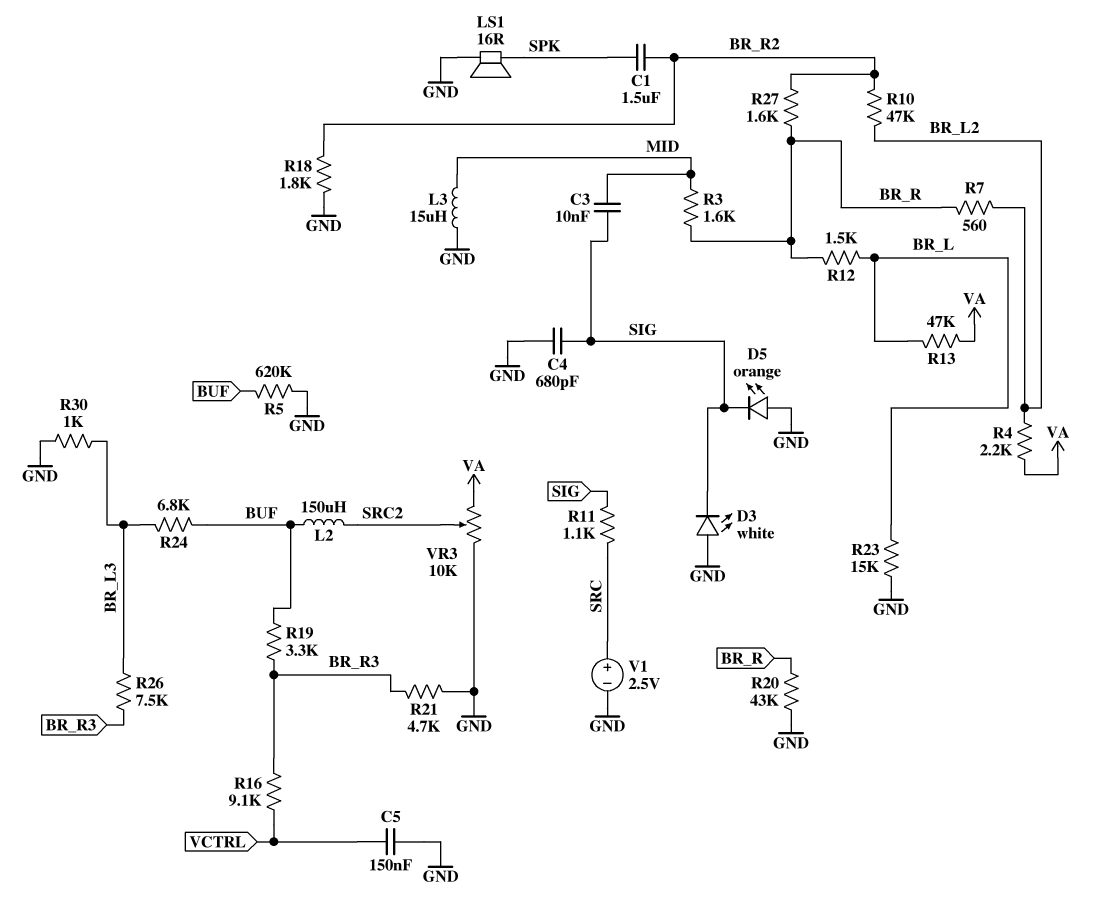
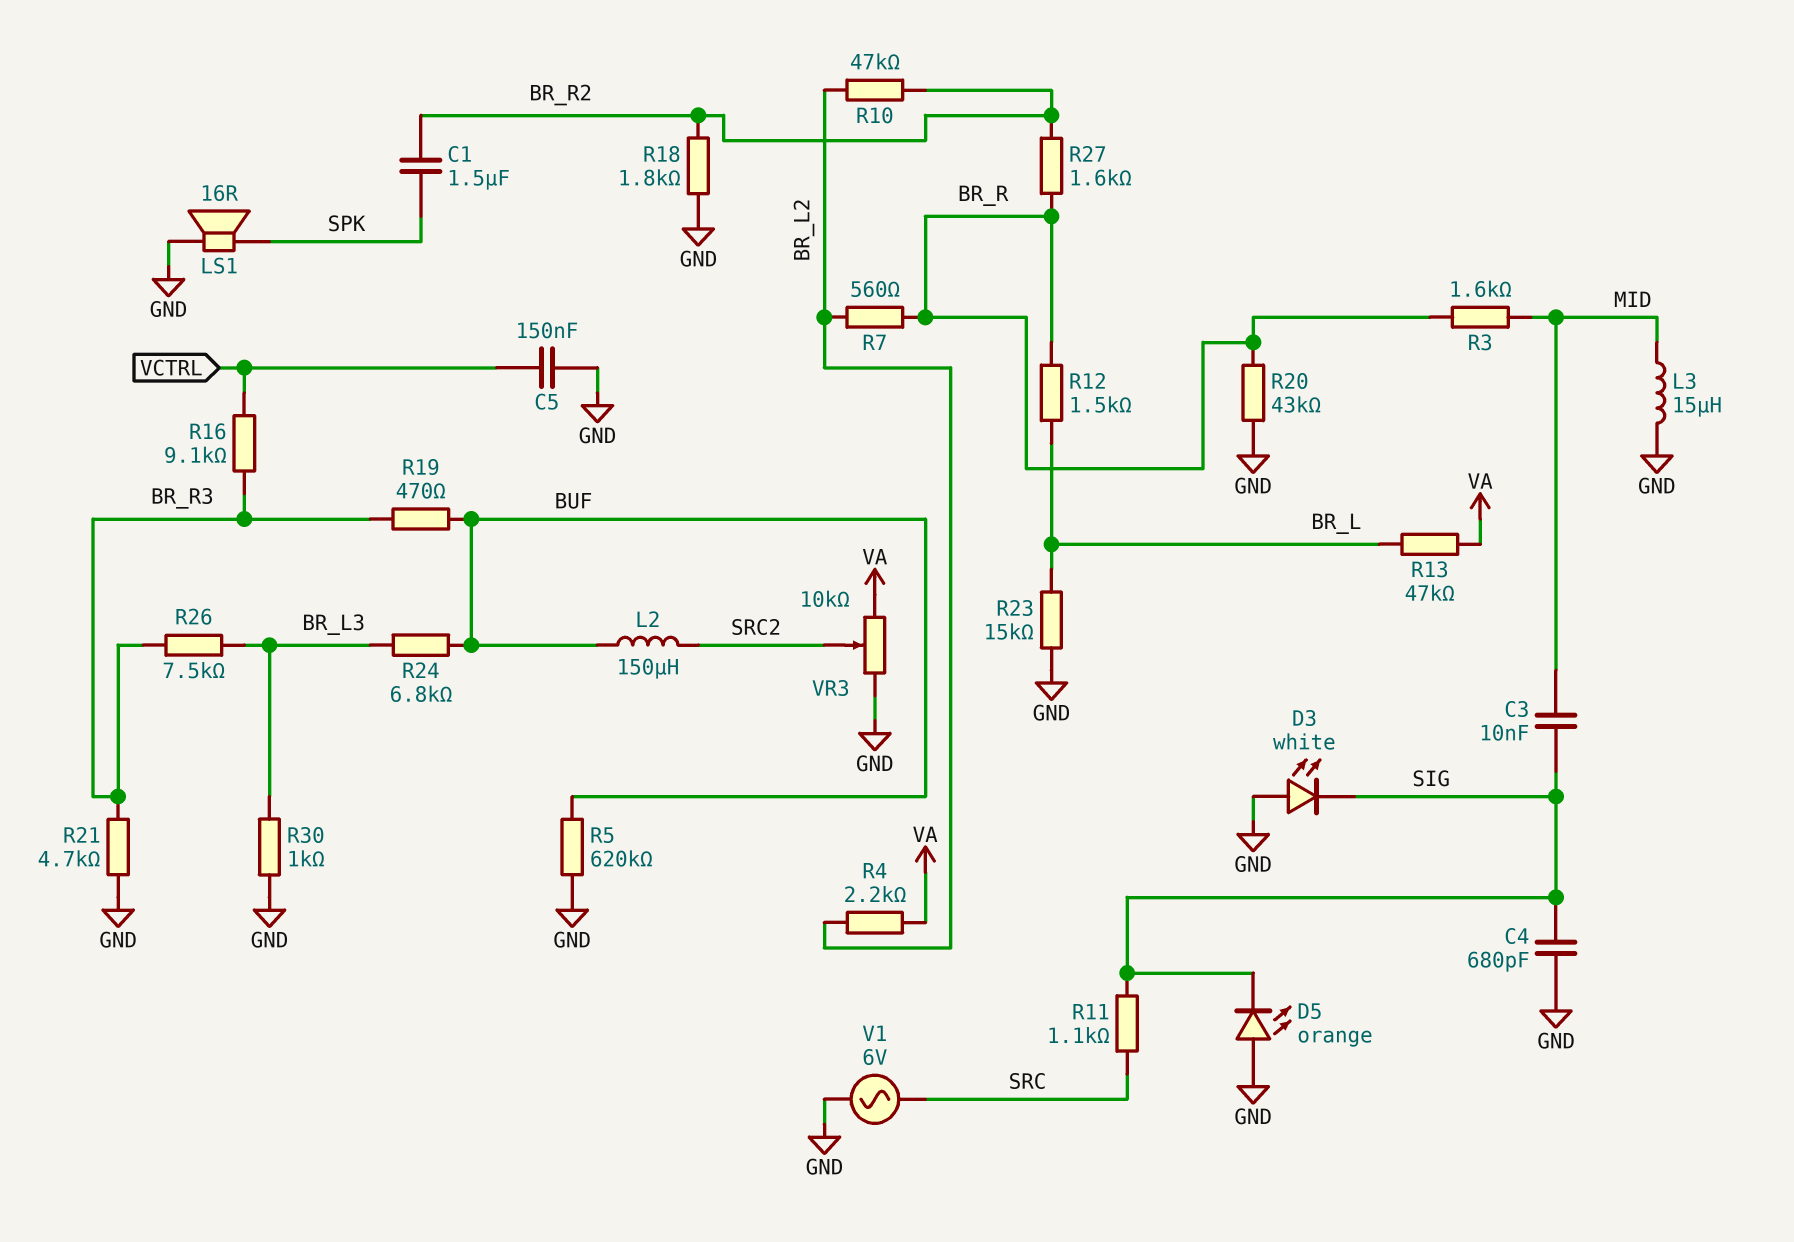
R19: 3.3k (BR_R3, BUF) -> 470 (BR_R3, BUF)
V1: 2.5V (plus SRC, minus GND) -> AC 6V (GND, SRC)

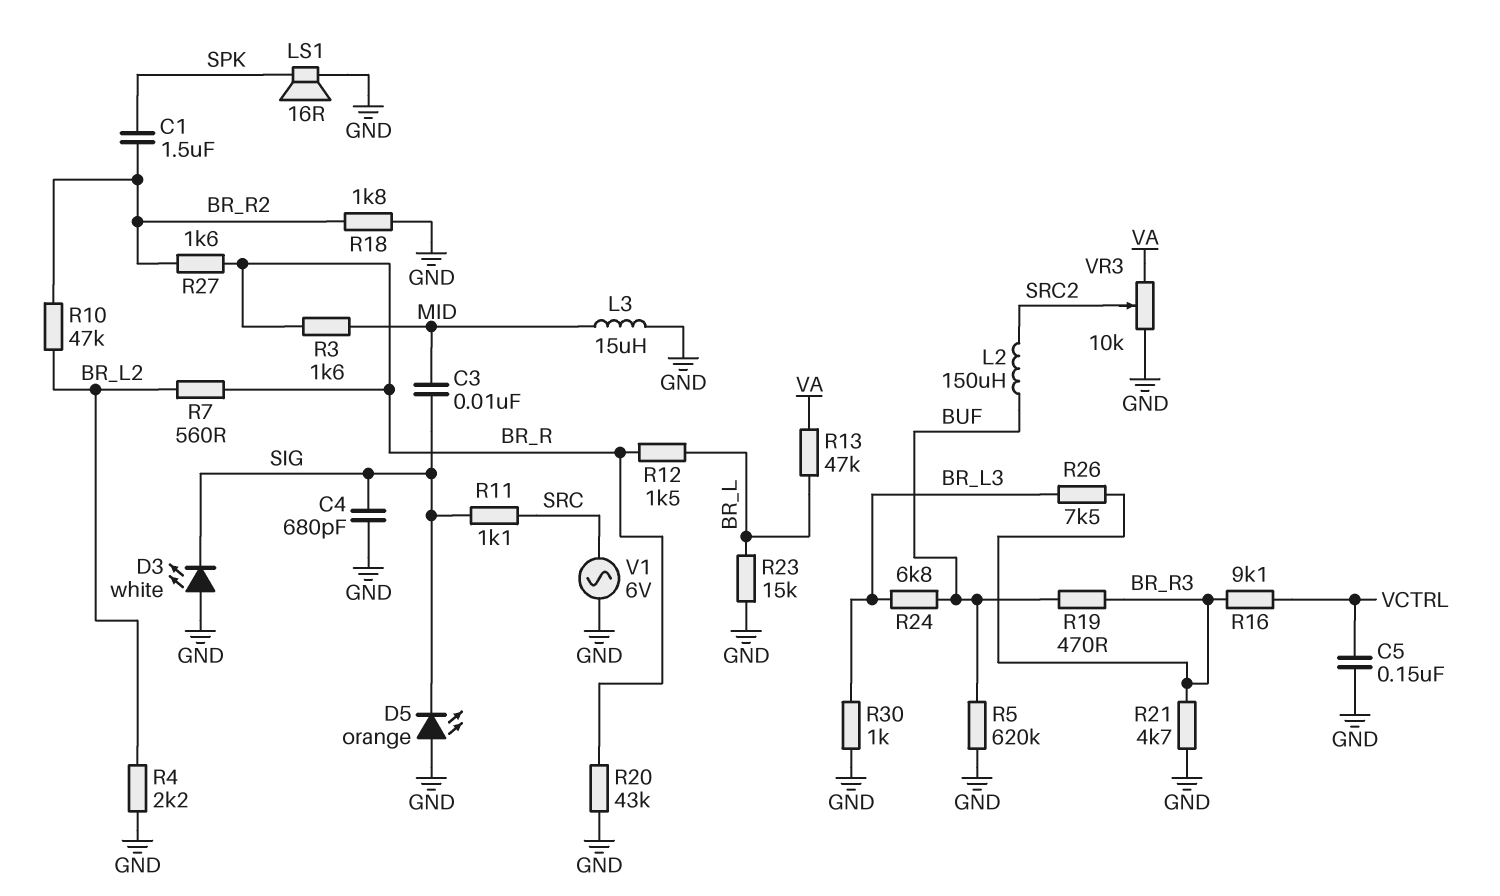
R4: 2.2k (BR_L2, VA) -> 2.2k (BR_L2, GND)

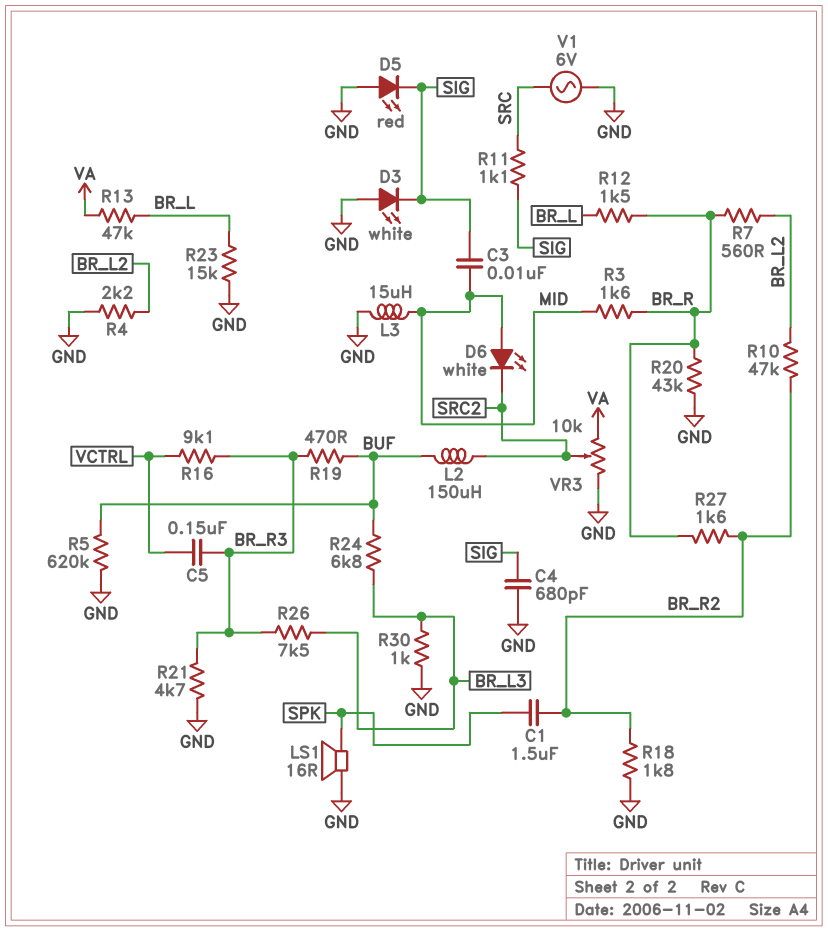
C5: 150nF (GND, VCTRL) -> 150nF (BR_R3, VCTRL)
D5: LED orange (A GND, K SIG) -> LED red (A GND, K SIG)
D6: none -> LED white (A MID, K SRC2)

